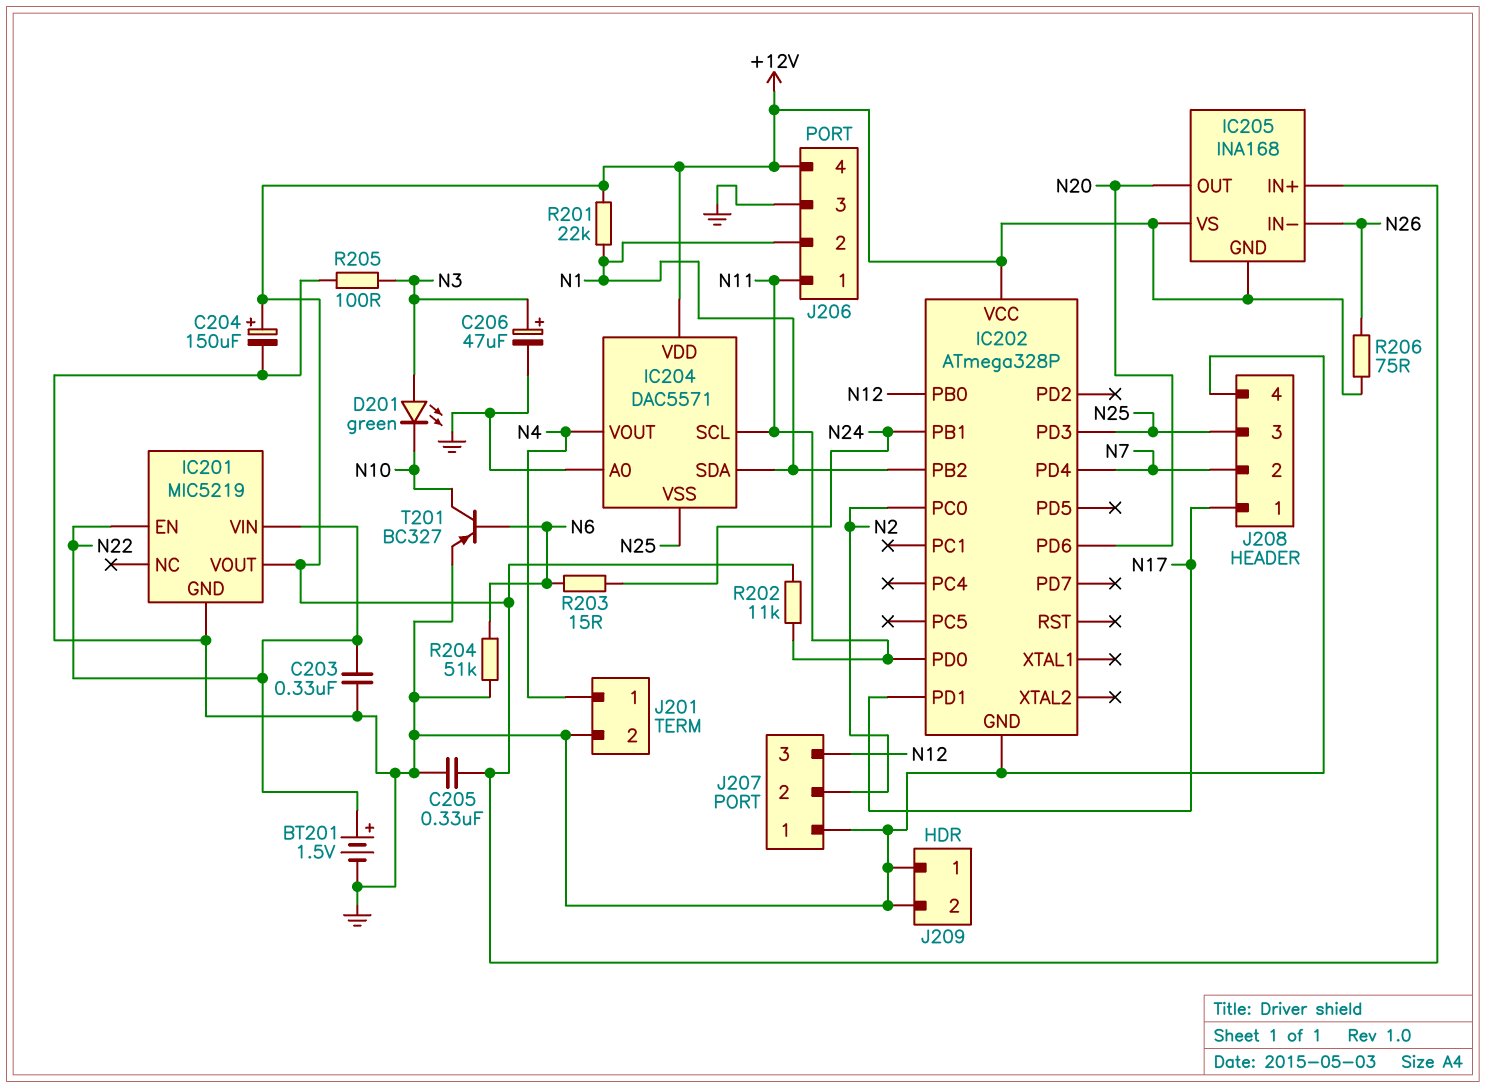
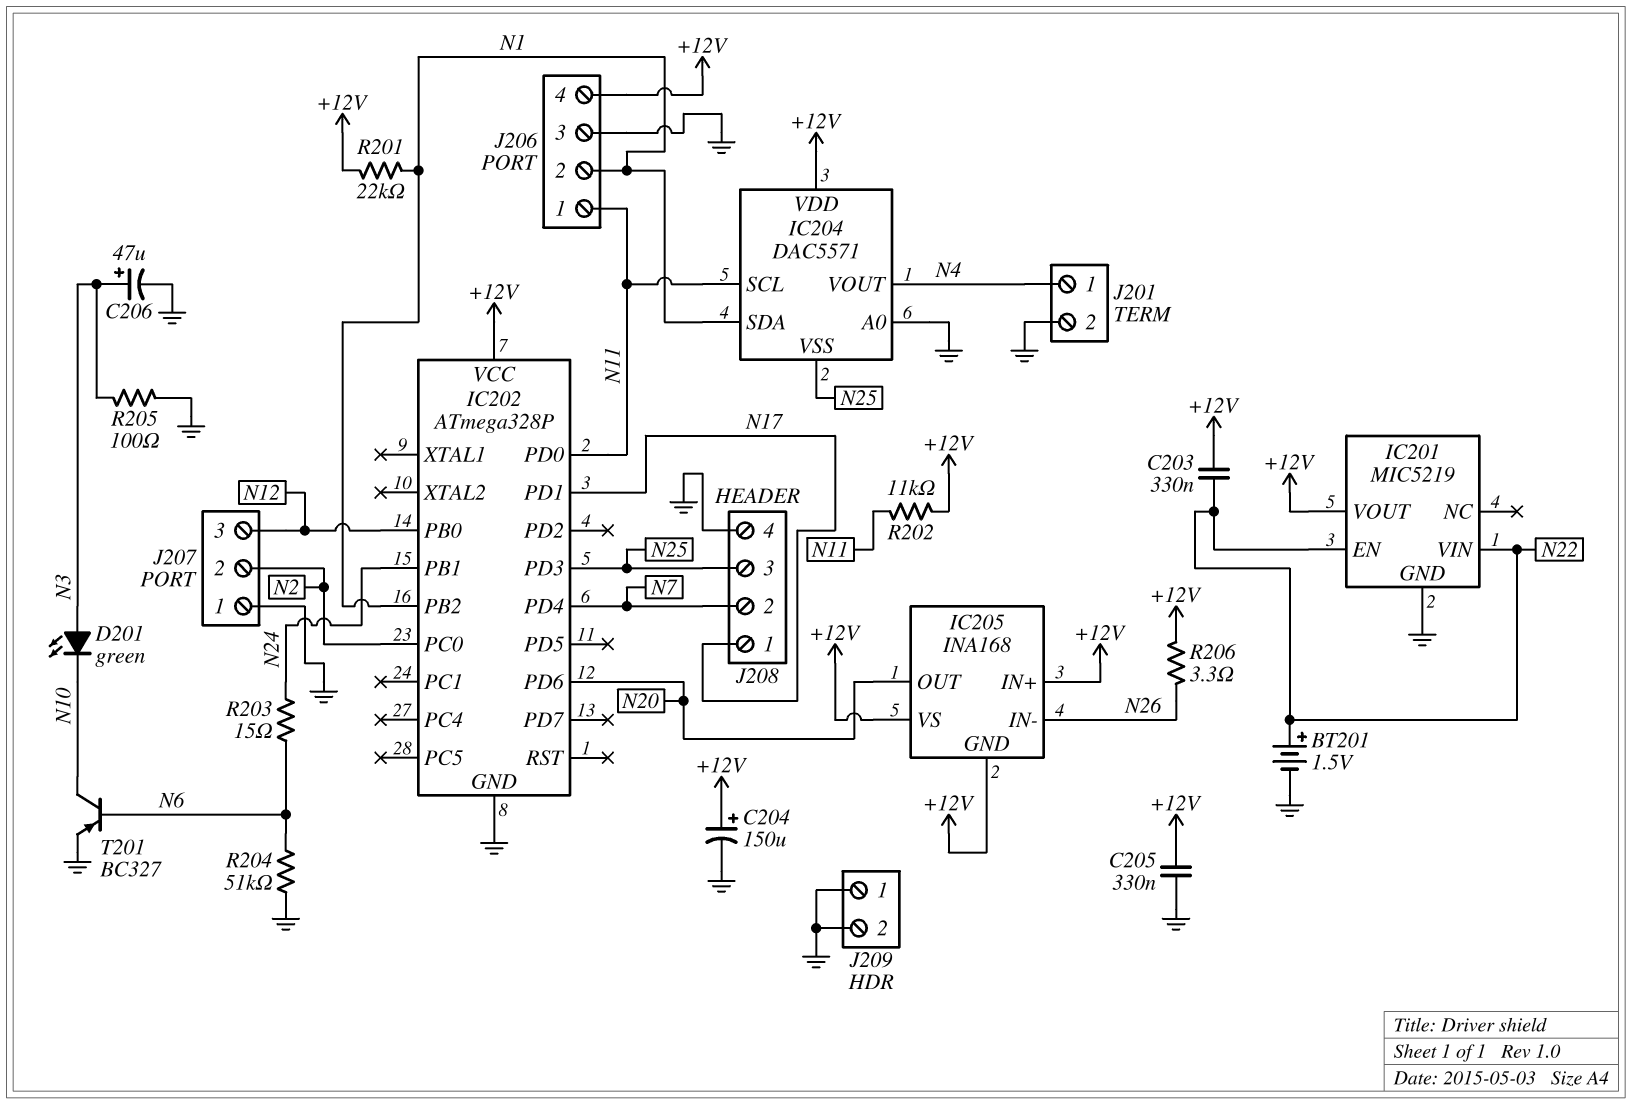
C203: 330nF (GND, N22) -> 330nF (+12V, N22)
R206: 75 (+12V, N26) -> 3.3 (+12V, N26)

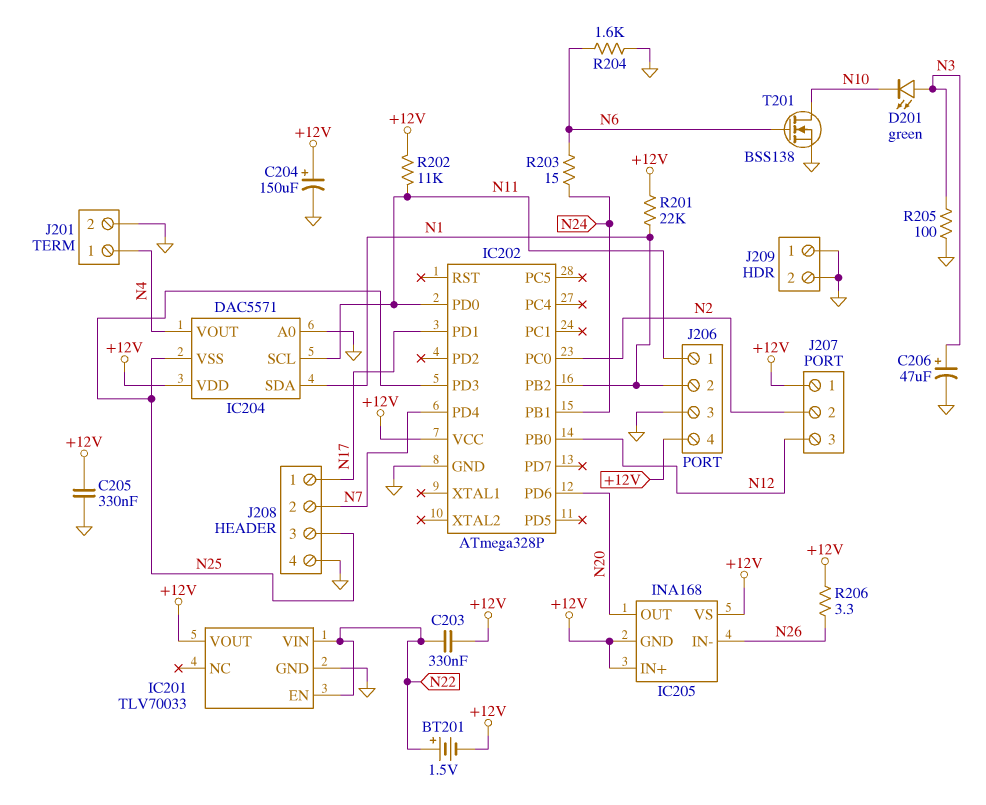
BT201: 1.5V (plus N22, minus GND) -> 1.5V (plus N22, minus +12V)
IC201: MIC5219 -> TLV70033
J207 pin 1: GND -> +12V
R204: 51k (GND, N6) -> 1.6k (GND, N6)
T201: PNP BC327 (B N6, C N10, E GND) -> NMOS BSS138 (G N6, D N10, S GND)

